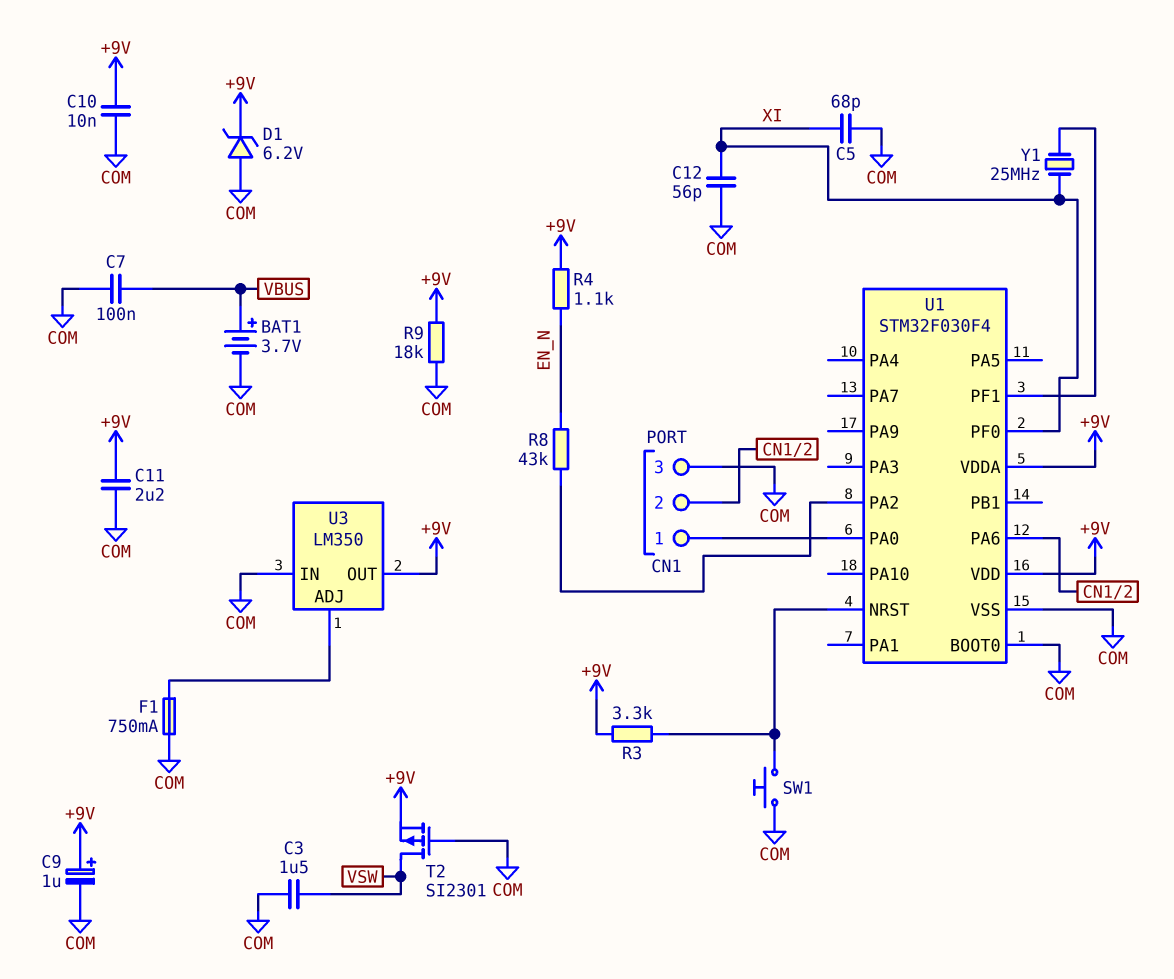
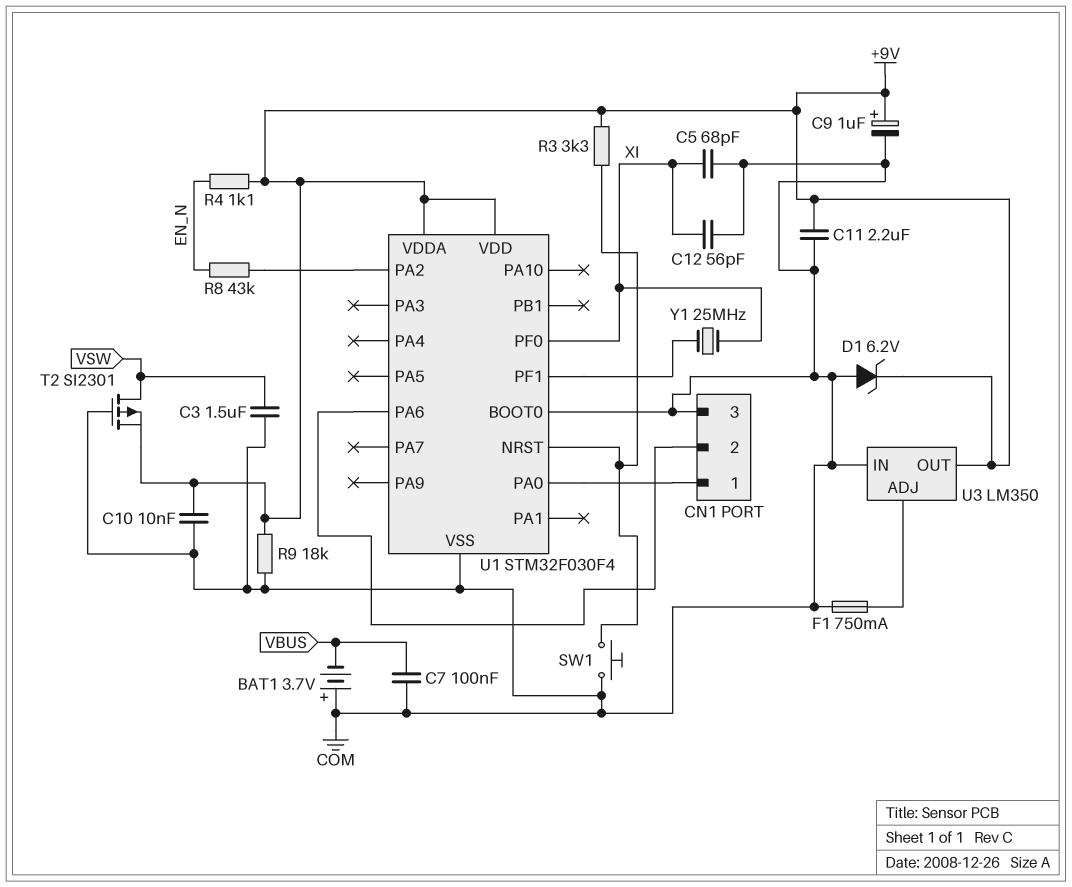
BAT1: 3.7V (plus VBUS, minus COM) -> 3.7V (plus COM, minus VBUS)

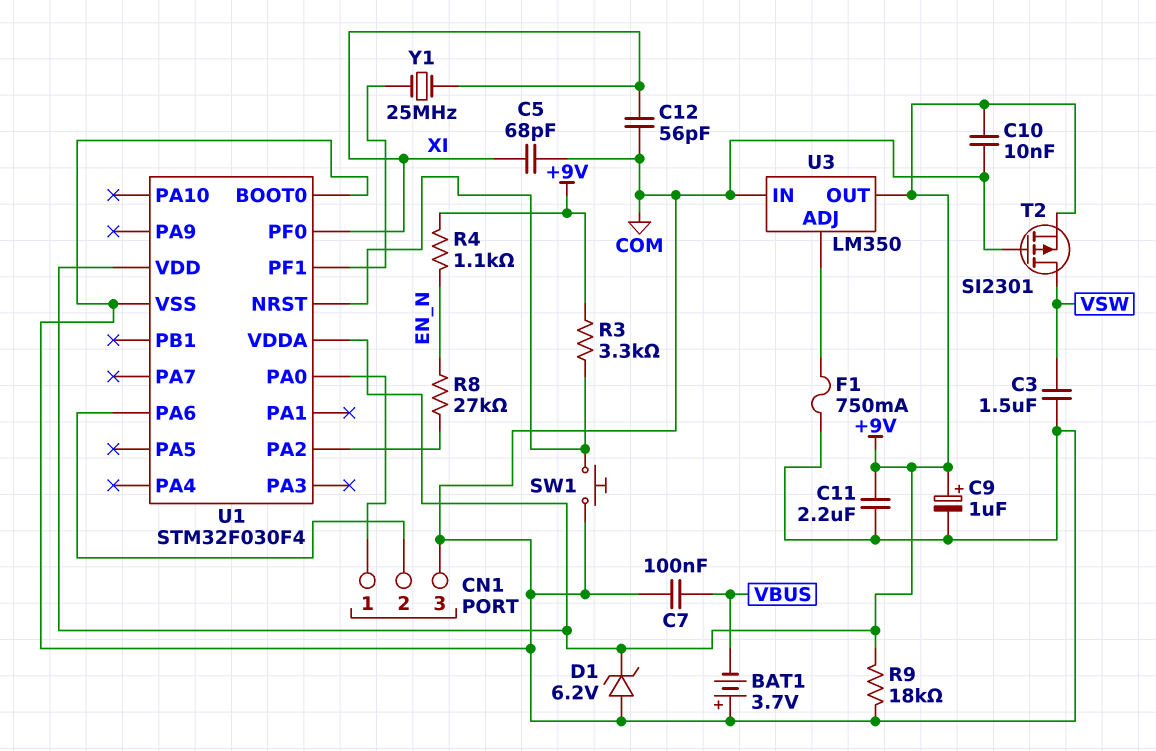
R8: 43k (EN_N, U1/PA2) -> 27k (EN_N, U1/PA2)

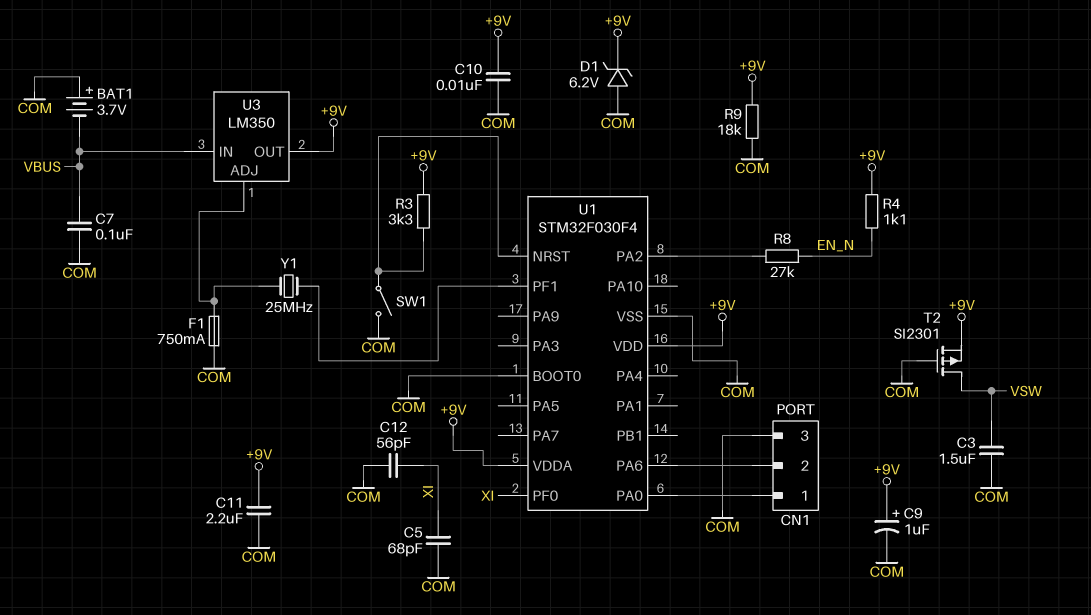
SW1: button (COM, U1/NRST) -> switch (COM, U1/NRST)
U3 pin IN: COM -> VBUS
Y1: 25MHz (U1/PF1, XI) -> 25MHz (U1/PF1, U3/ADJ)

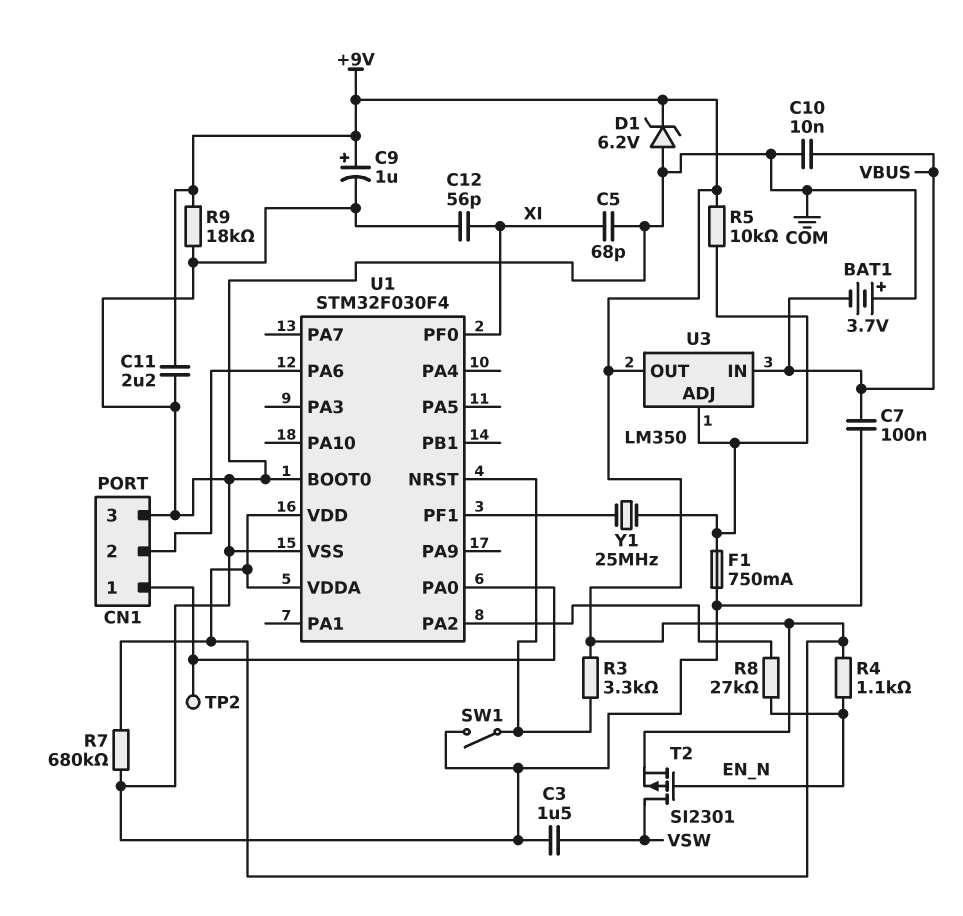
C10: 10nF (+9V, COM) -> 10nF (COM, VBUS)
R5: none -> 10k (+9V, U3/ADJ)
R7: none -> 680k (+9V, COM)
T2: PMOS SI2301 (G COM, D VSW, S +9V) -> PMOS SI2301 (G EN_N, D VSW, S +9V)
TP2: none -> test point (CN1/1)

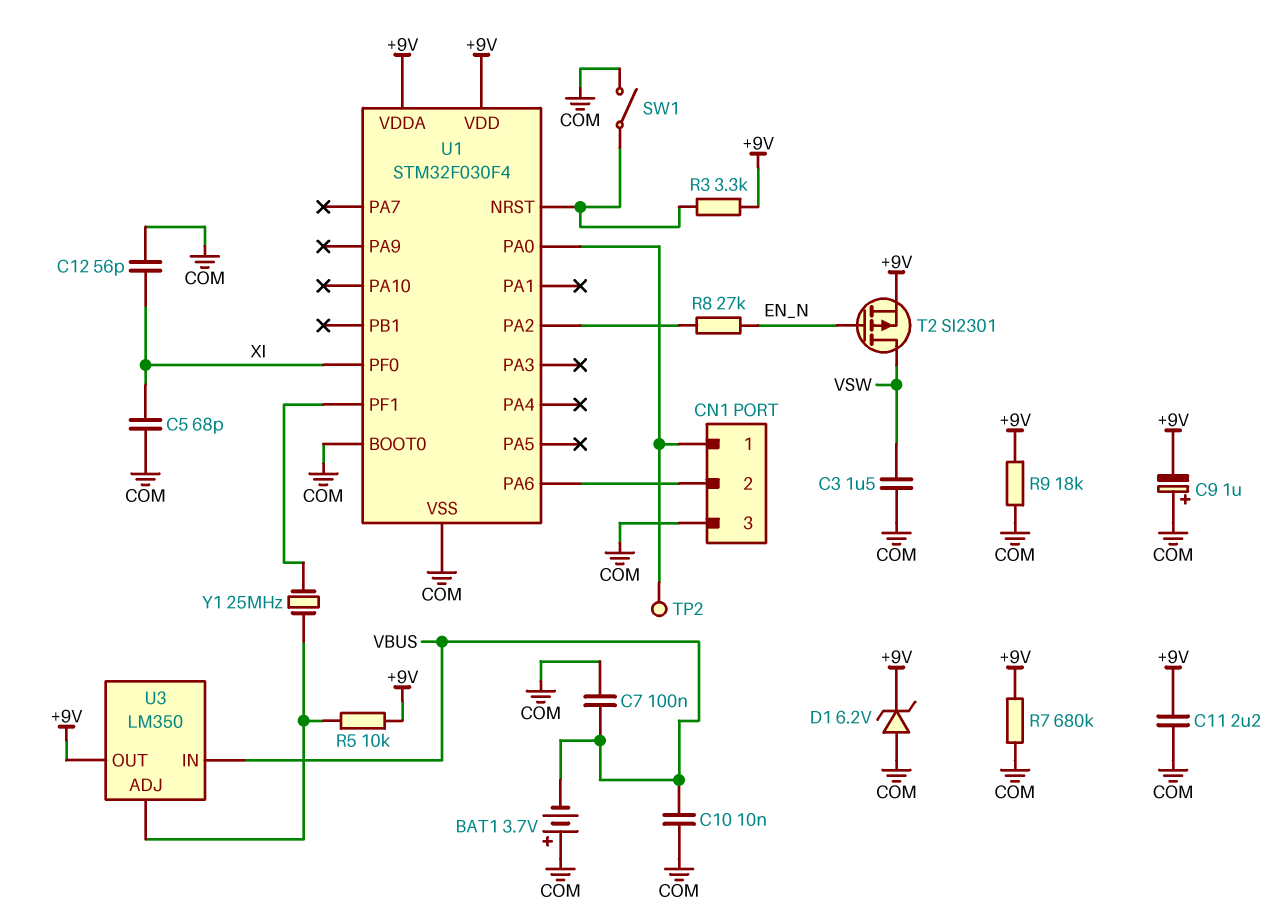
C9: 1uF (plus +9V, minus COM) -> 1uF (plus COM, minus +9V)
F1: 750mA (COM, U3/ADJ) -> none
R4: 1.1k (+9V, EN_N) -> none

